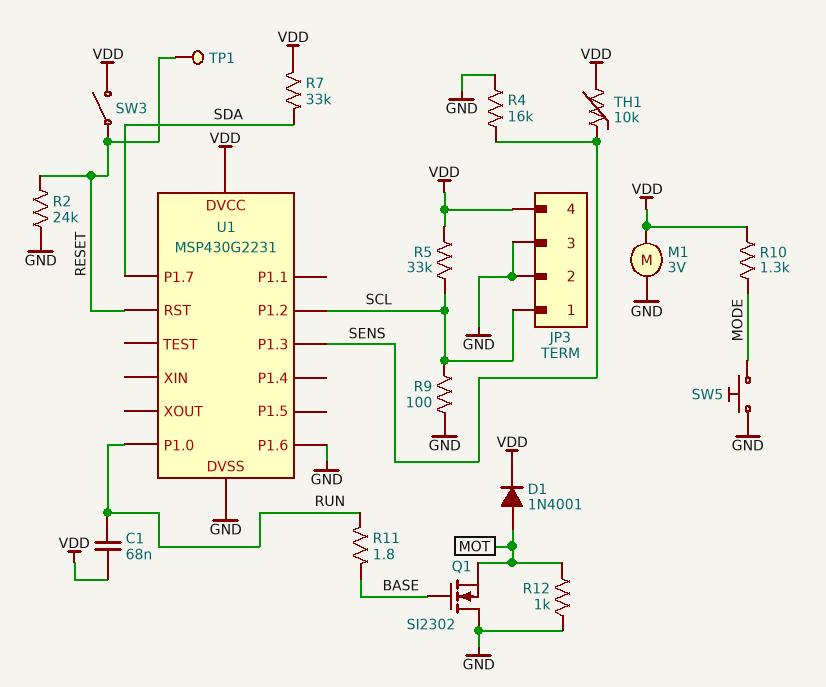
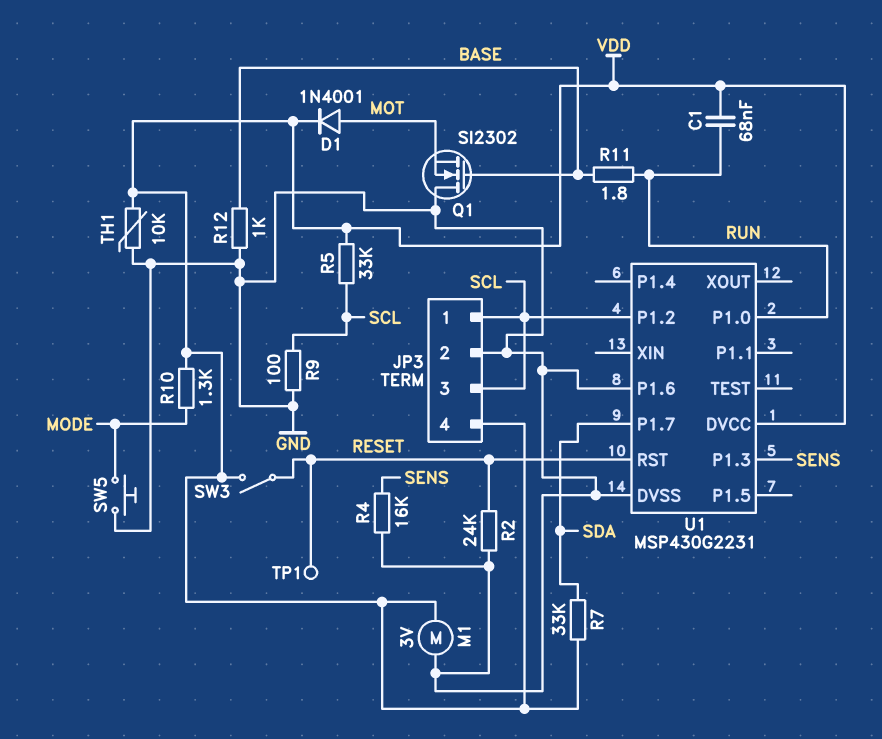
JP3 pin 3: GND -> SCL
R12: 1k (GND, MOT) -> 1k (BASE, GND)
TH1: 10k (SENS, VDD) -> 10k (GND, VDD)

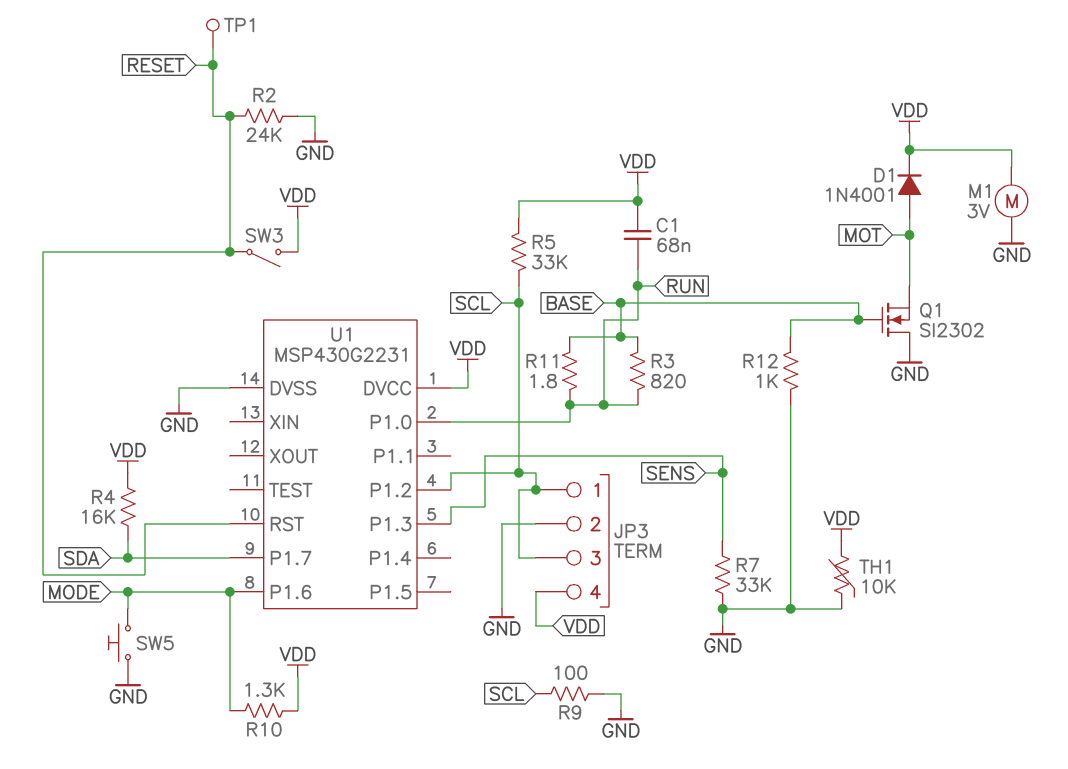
R3: none -> 820 (BASE, RUN)
R4: 16k (GND, SENS) -> 16k (SDA, VDD)
R7: 33k (SDA, VDD) -> 33k (GND, SENS)
U1 pin P1.6: GND -> MODE

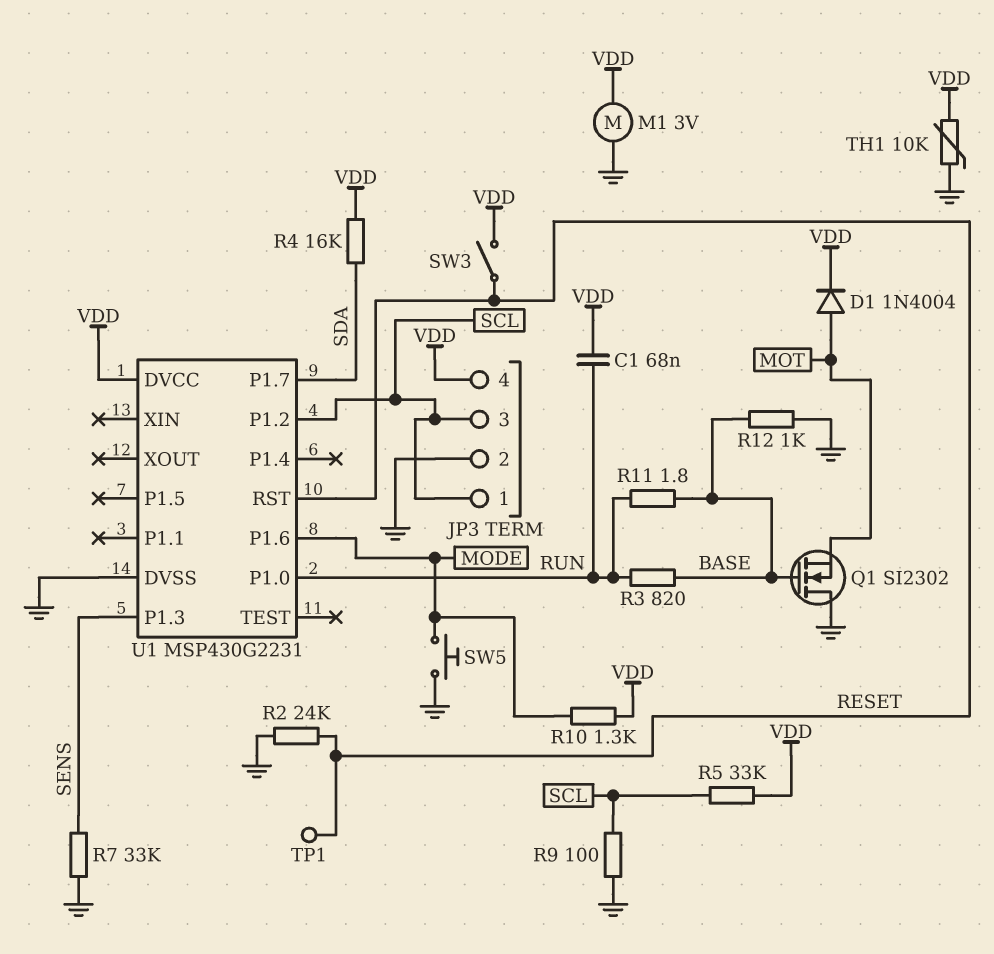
D1: diode 1N4001 (A MOT, K VDD) -> diode 1N4004 (A MOT, K VDD)

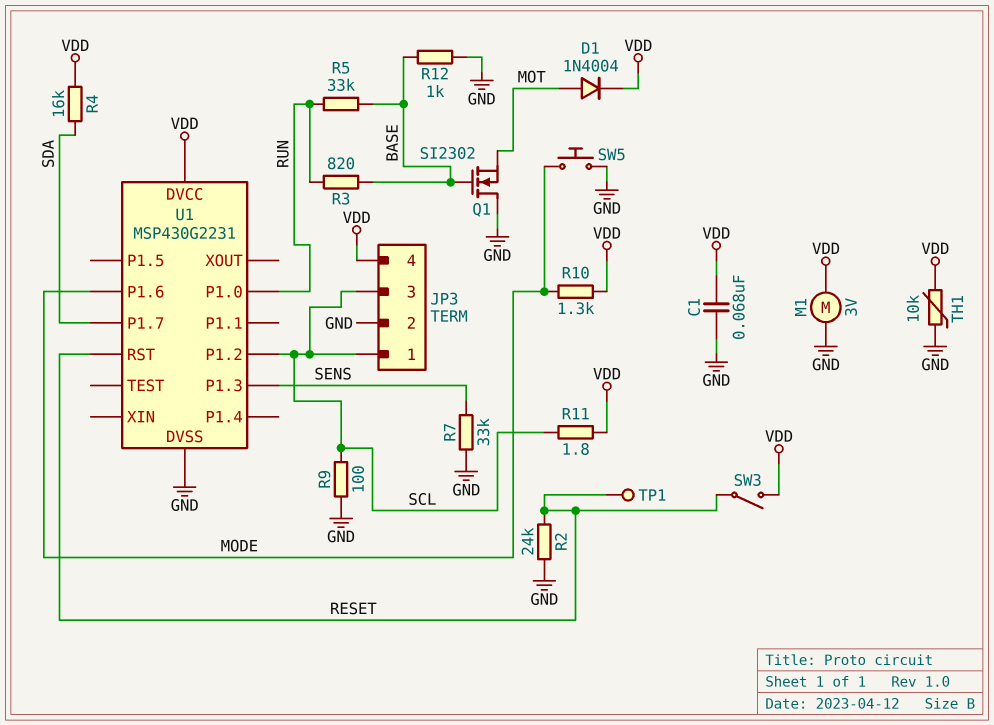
C1: 68nF (RUN, VDD) -> 68nF (GND, VDD)
R5: 33k (SCL, VDD) -> 33k (BASE, RUN)
R11: 1.8 (BASE, RUN) -> 1.8 (SCL, VDD)

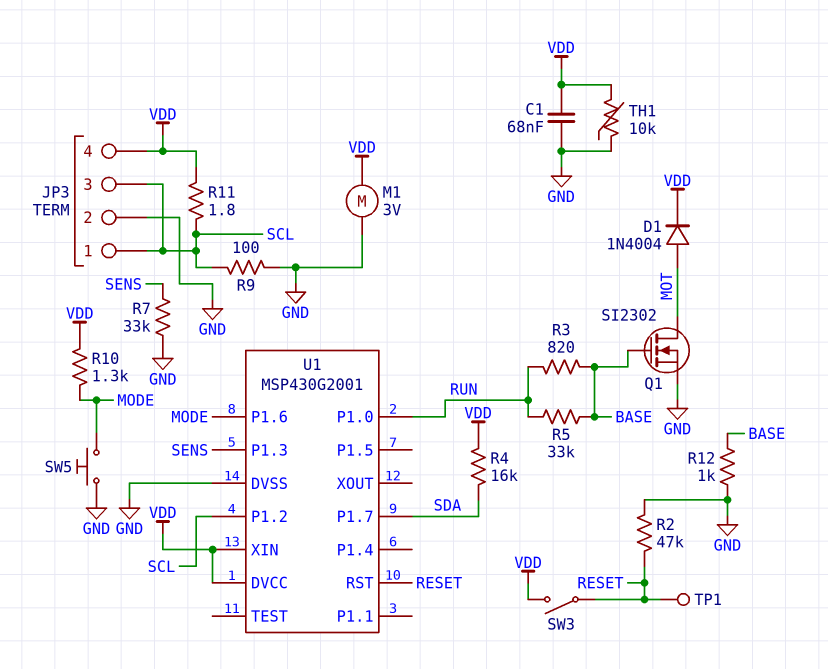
Q1: NMOS SI2302 (G BASE, D GND, S MOT) -> NMOS SI2302 (G BASE, D MOT, S GND)
R2: 24k (GND, RESET) -> 47k (GND, RESET)
U1: MSP430G2231 -> MSP430G2001
U1 pin XIN: none -> VDD

